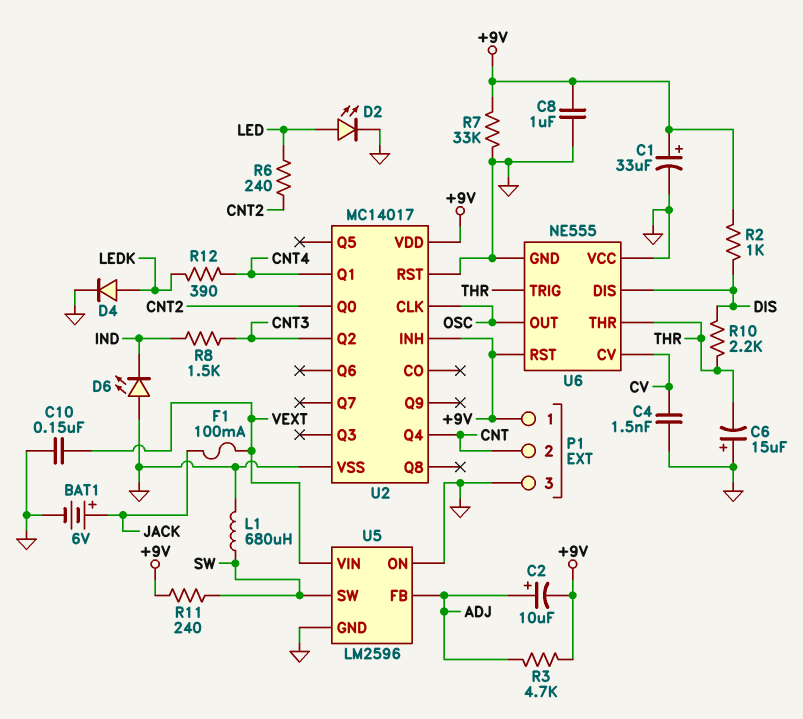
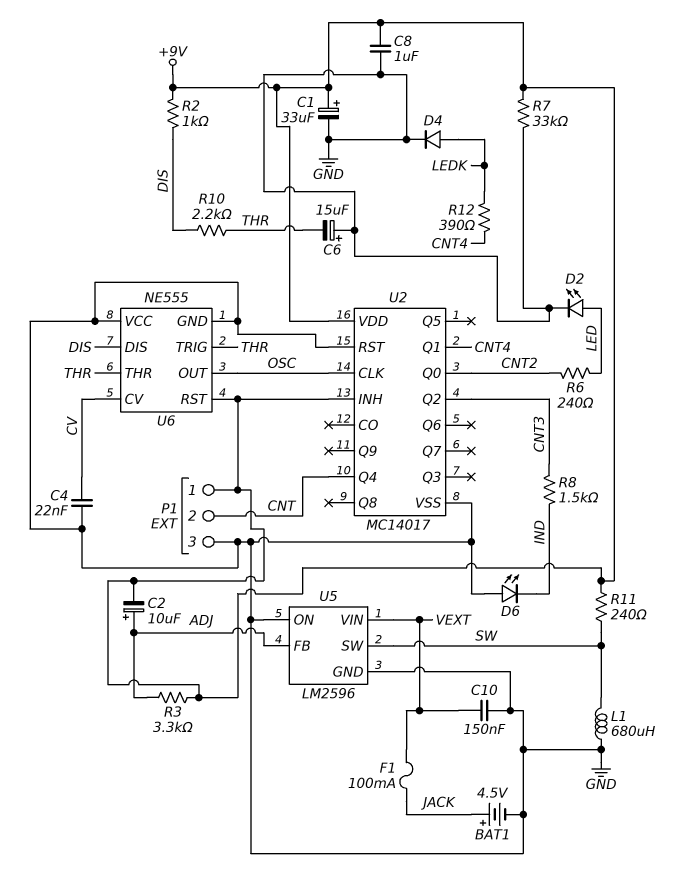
BAT1: 6V (plus JACK, minus GND) -> 4.5V (plus JACK, minus GND)
C4: 1.5nF (CV, GND) -> 22nF (CV, GND)
R3: 4.7k (+9V, ADJ) -> 3.3k (+9V, ADJ)

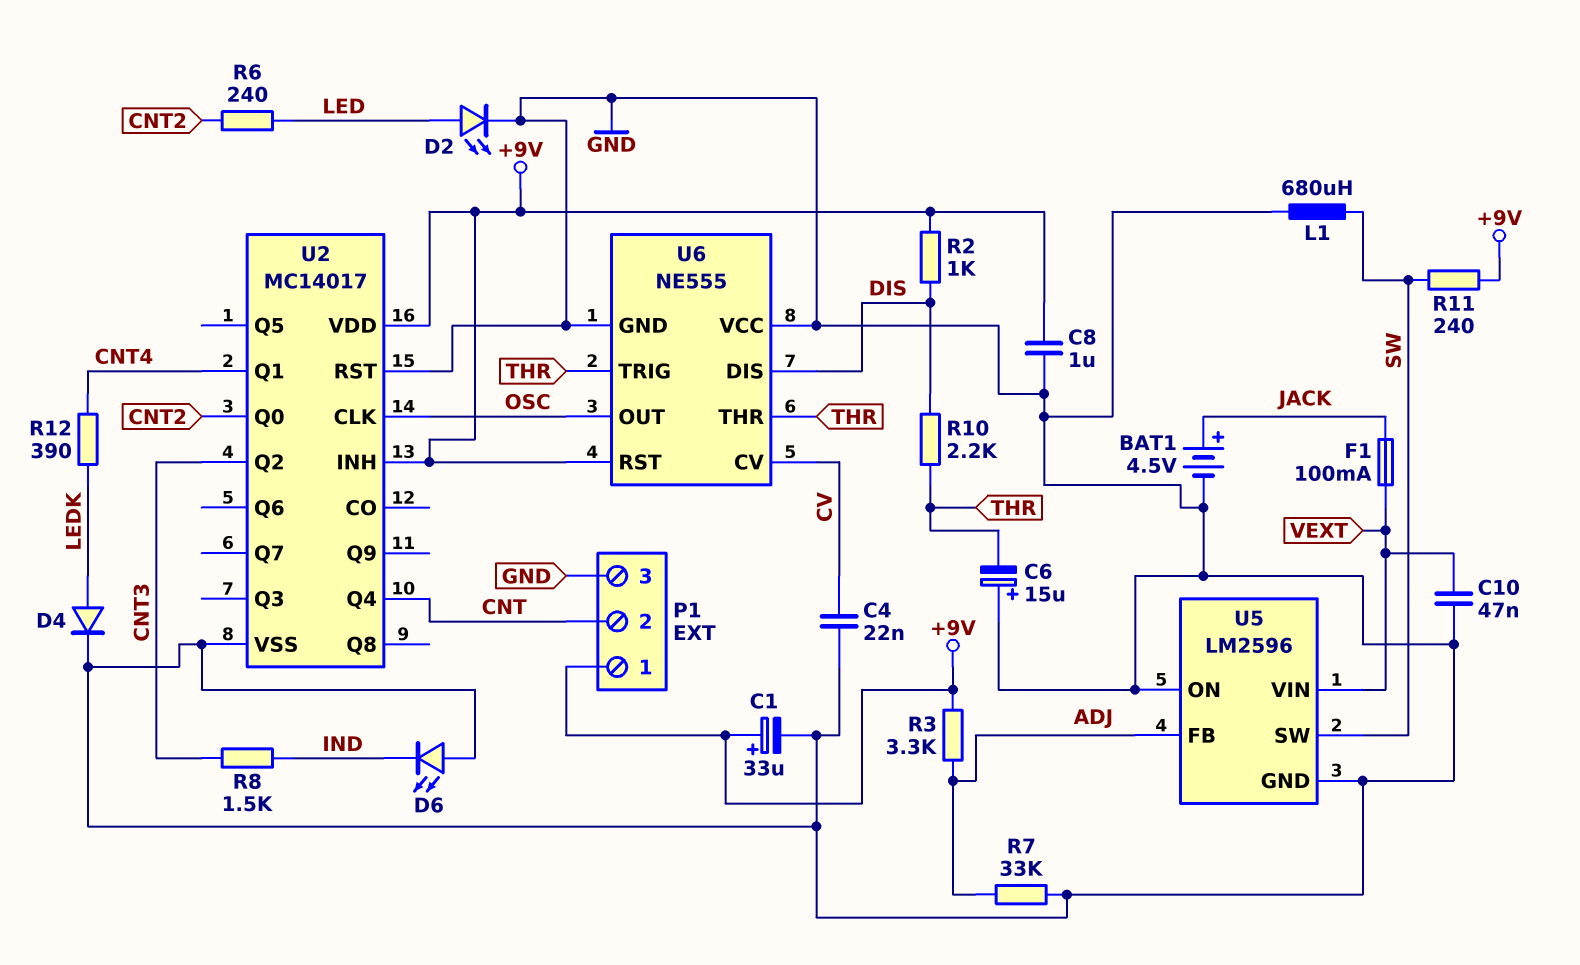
C2: 10uF (plus ADJ, minus +9V) -> none
C10: 150nF (GND, VEXT) -> 47nF (GND, VEXT)
R7: 33k (+9V, GND) -> 33k (ADJ, GND)

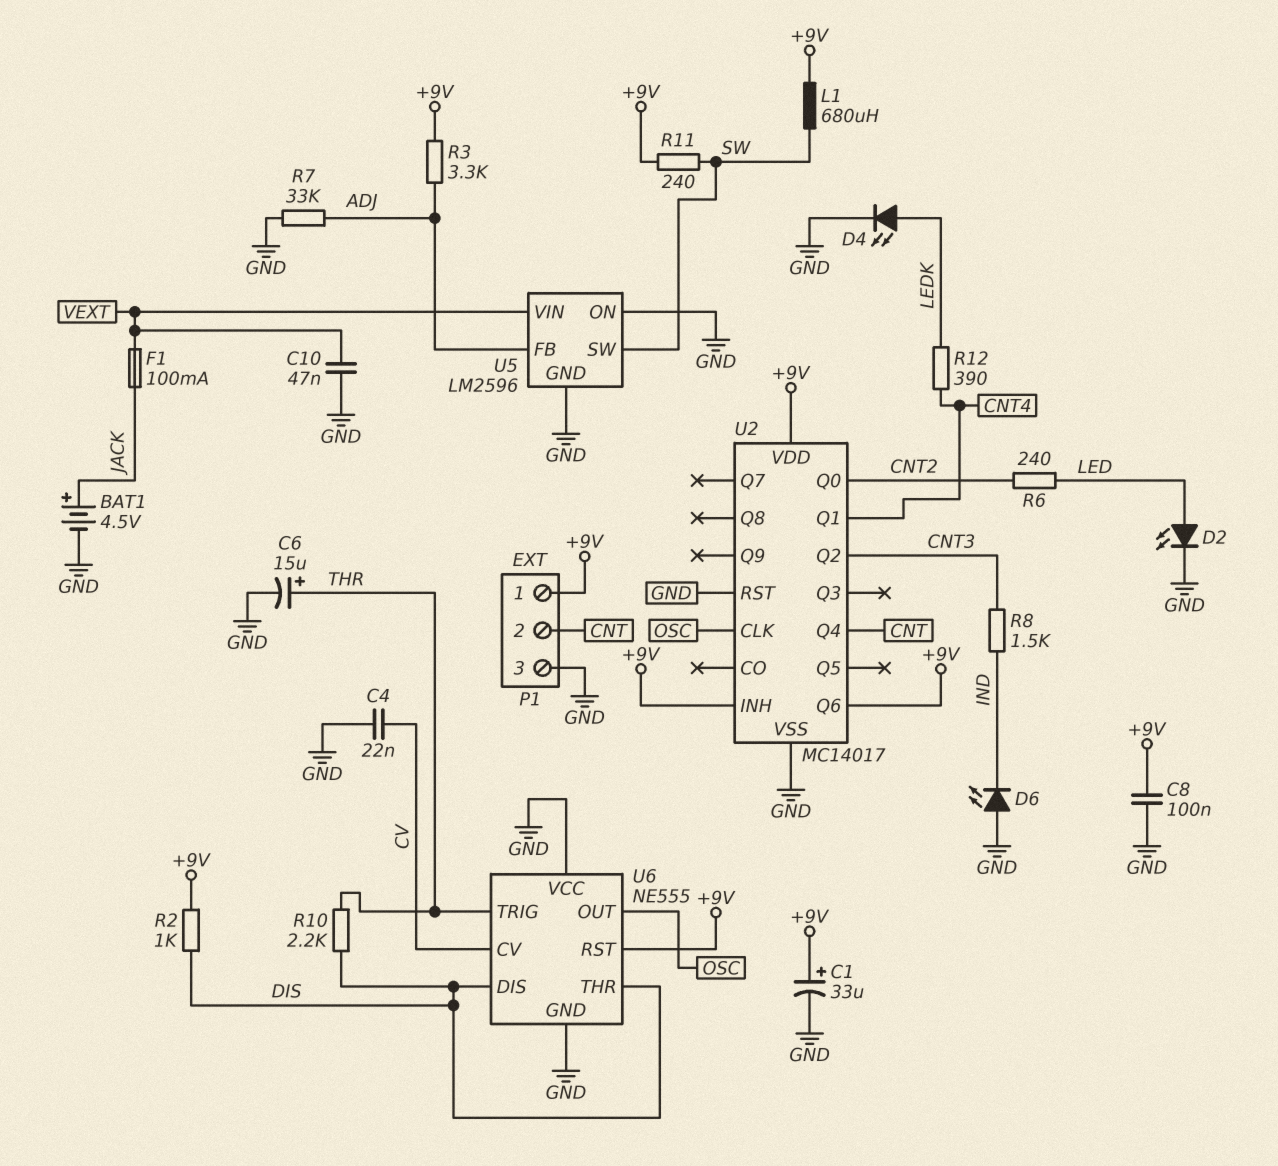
C6: 15uF (plus GND, minus THR) -> 15uF (plus THR, minus GND)
C8: 1uF (+9V, GND) -> 100nF (+9V, GND)
D4: diode (A LEDK, K GND) -> LED (A LEDK, K GND)
L1: 680uH (GND, SW) -> 680uH (+9V, SW)
U2 pin Q6: none -> +9V
U6 pin THR: THR -> DIS

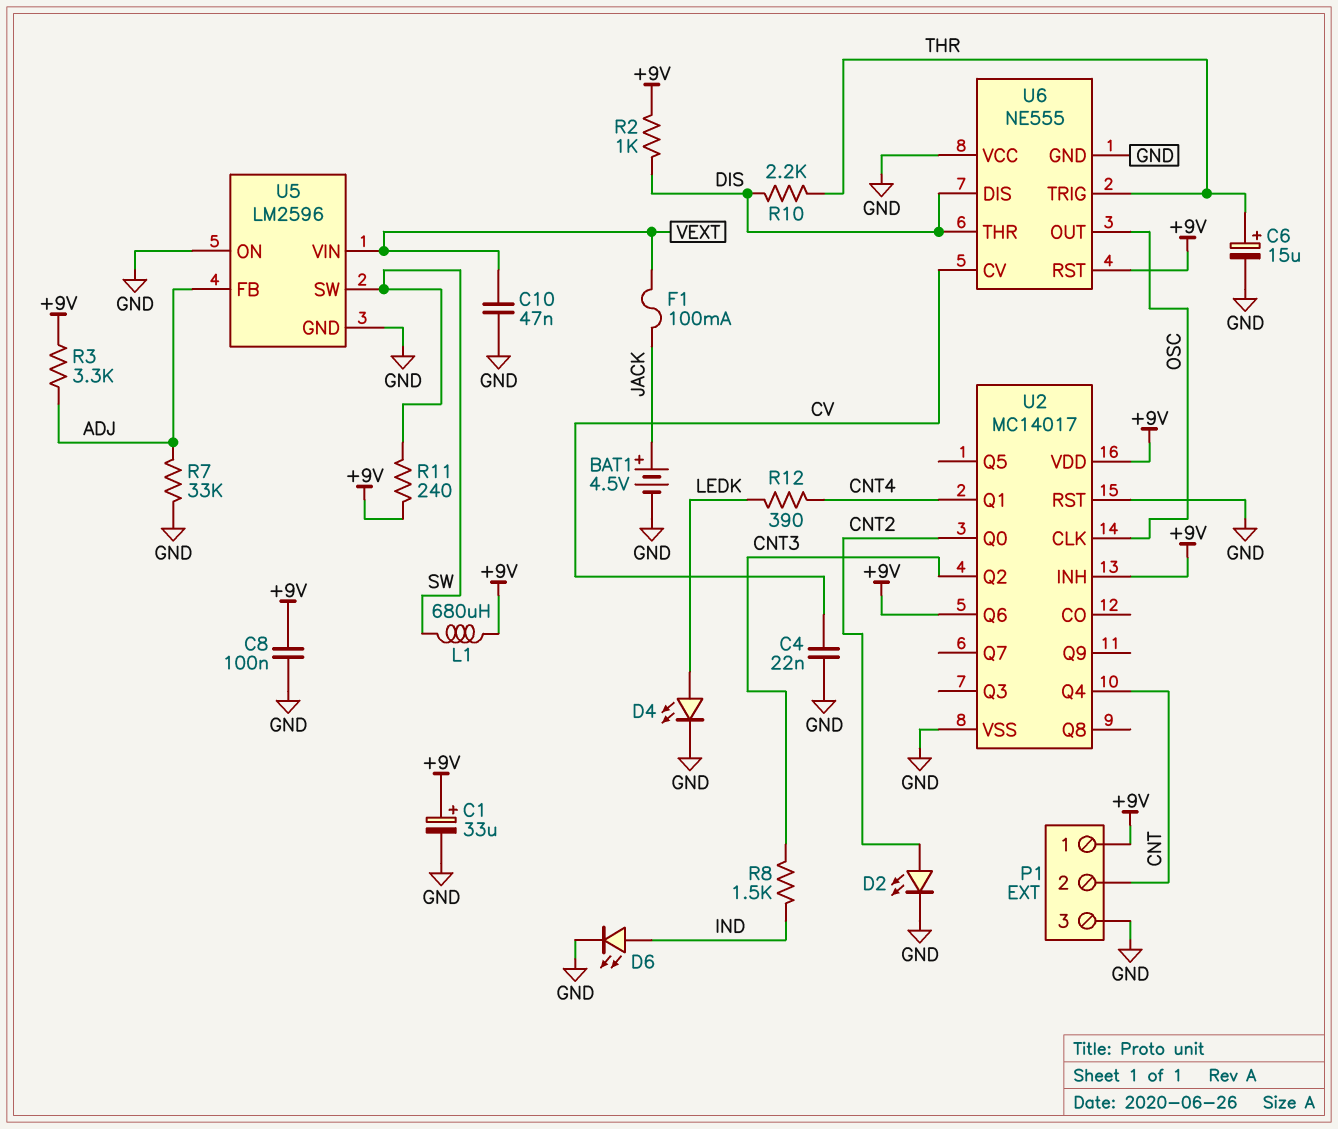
D2: LED (A LED, K GND) -> LED (A CNT2, K GND)
D6: LED (A GND, K IND) -> LED (A IND, K GND)
R6: 240 (CNT2, LED) -> none

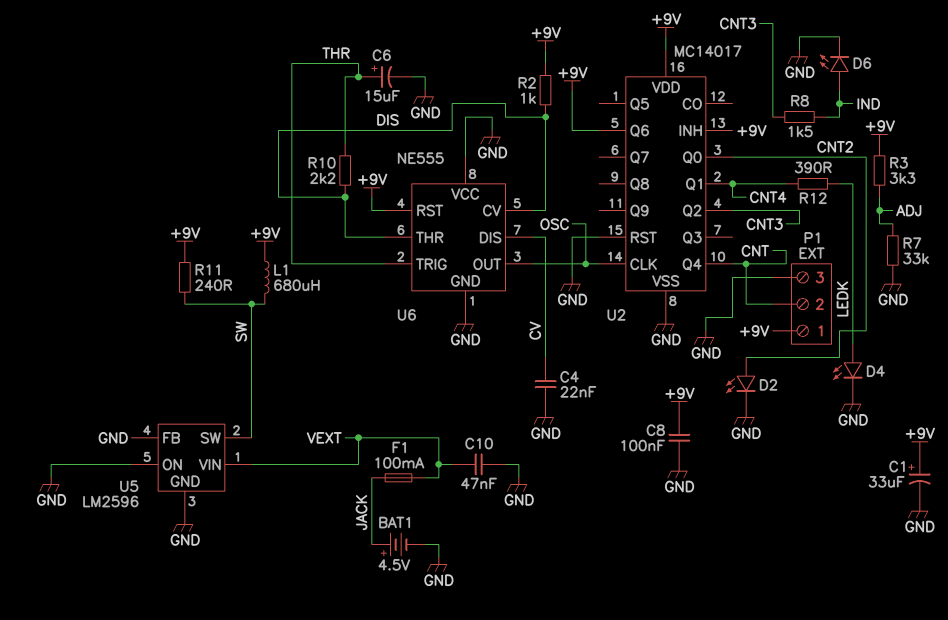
U5 pin FB: ADJ -> GND
U6 pin CV: CV -> DIS
U6 pin DIS: DIS -> CV

